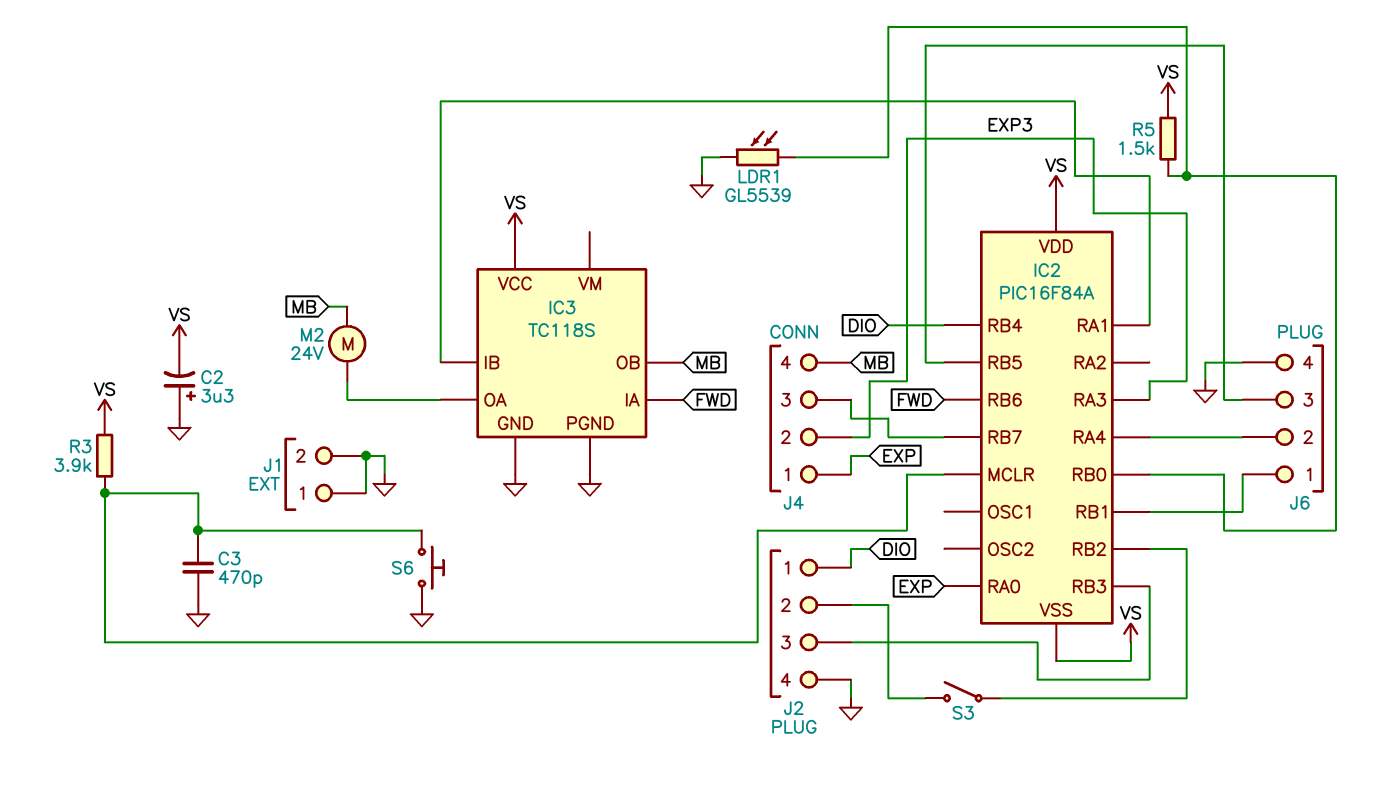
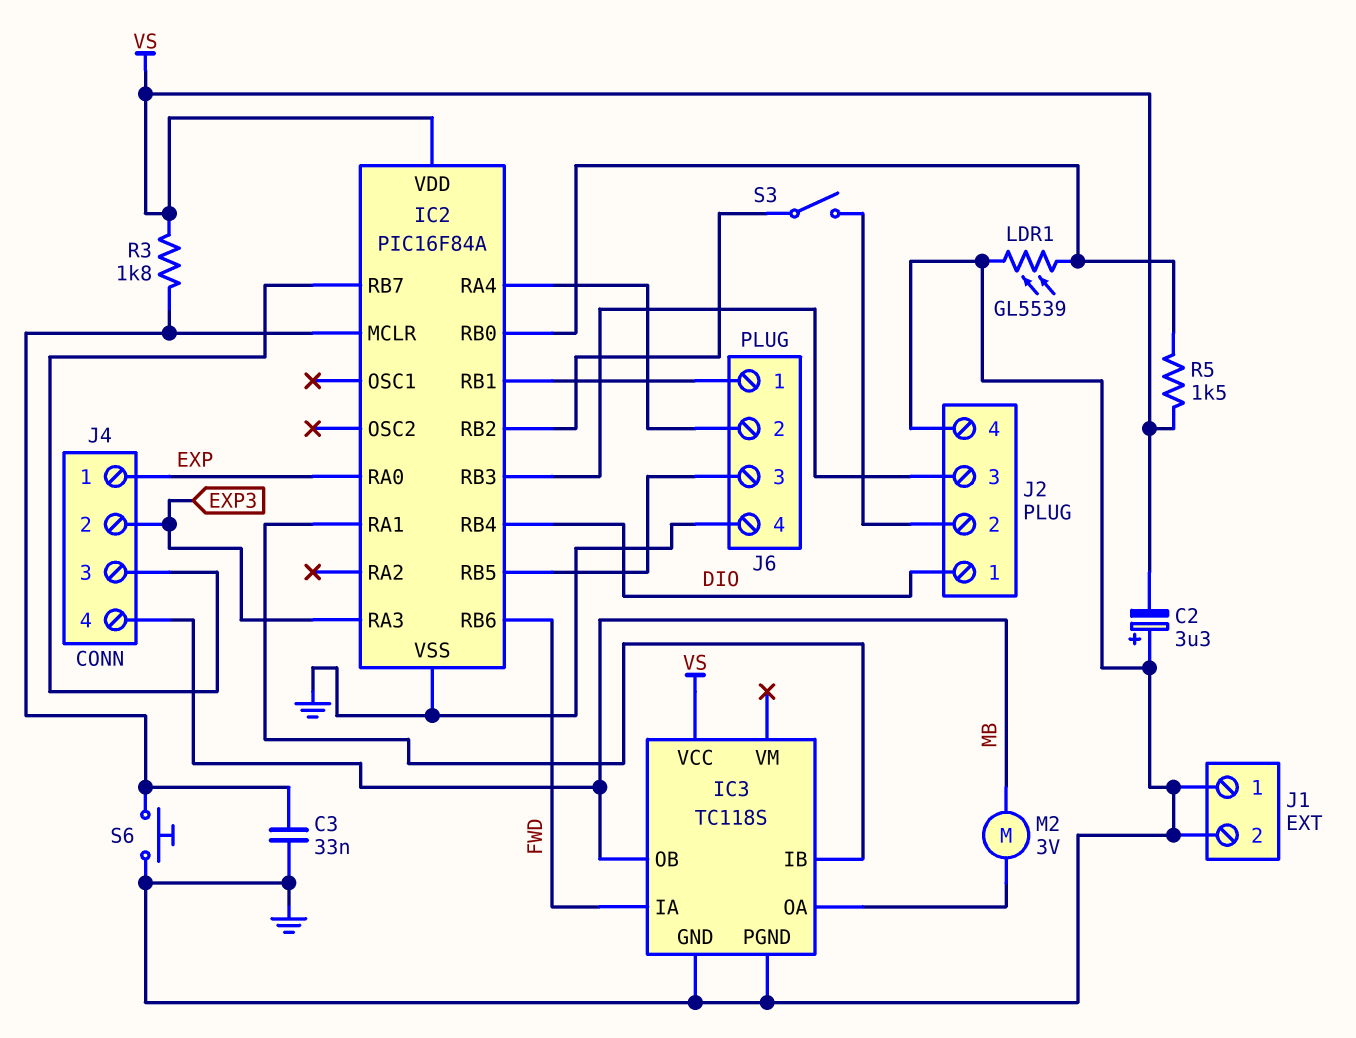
C3: 470pF (GND, IC2/MCLR) -> 33nF (GND, IC2/MCLR)
IC2 pin VSS: VS -> GND
M2: motor 24V (IC3/OA, MB) -> motor 3V (IC3/OA, MB)
R3: 3.9k (IC2/MCLR, VS) -> 1.8k (IC2/MCLR, VS)

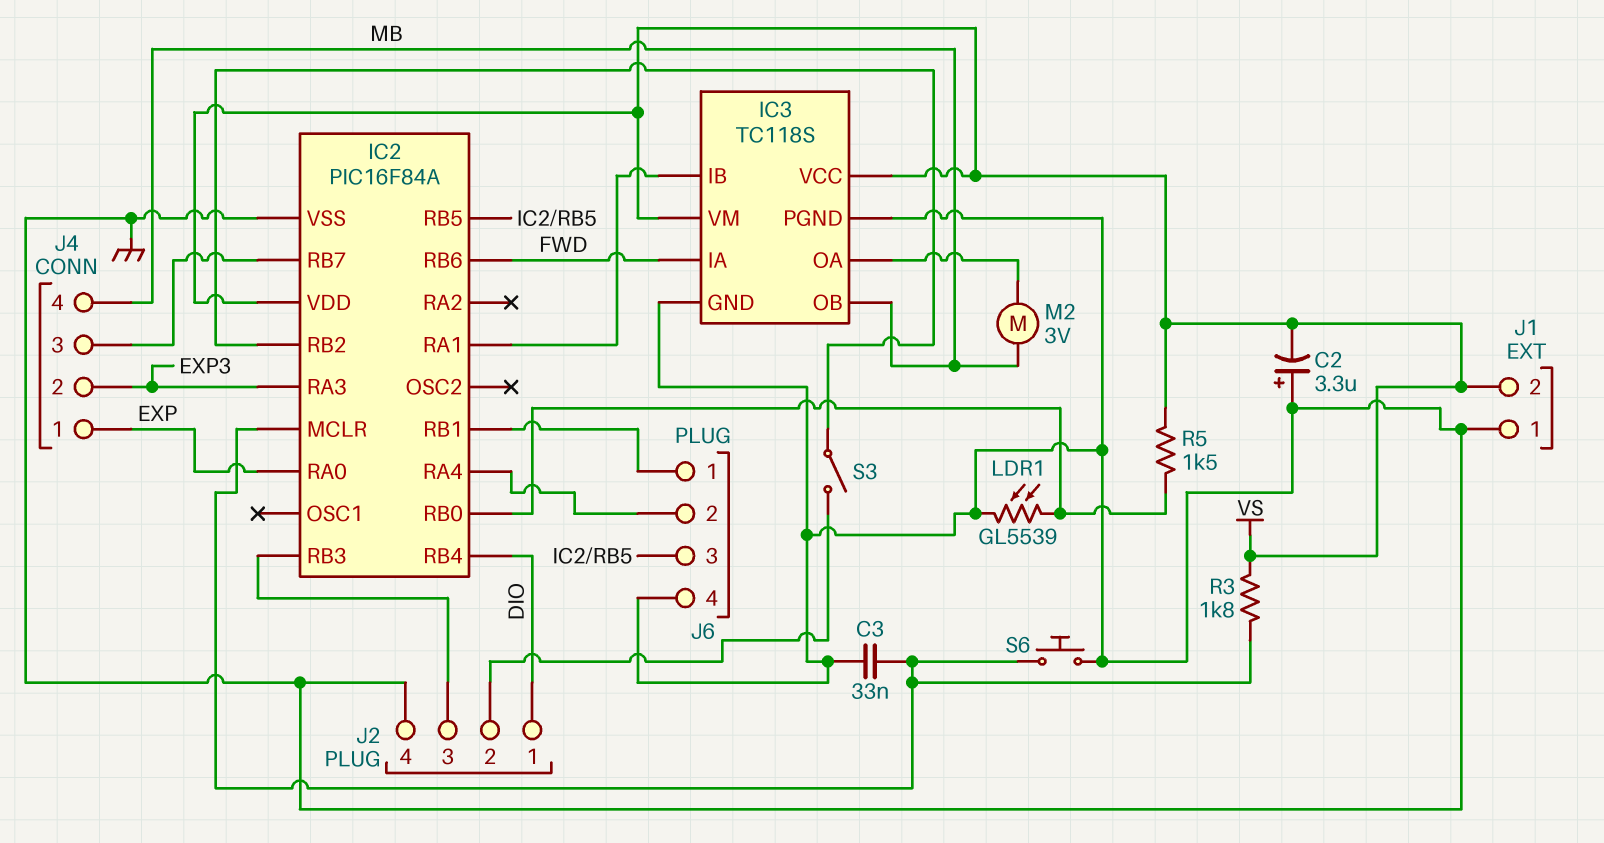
IC3 pin VM: none -> VS
J1 pin 2: GND -> VS

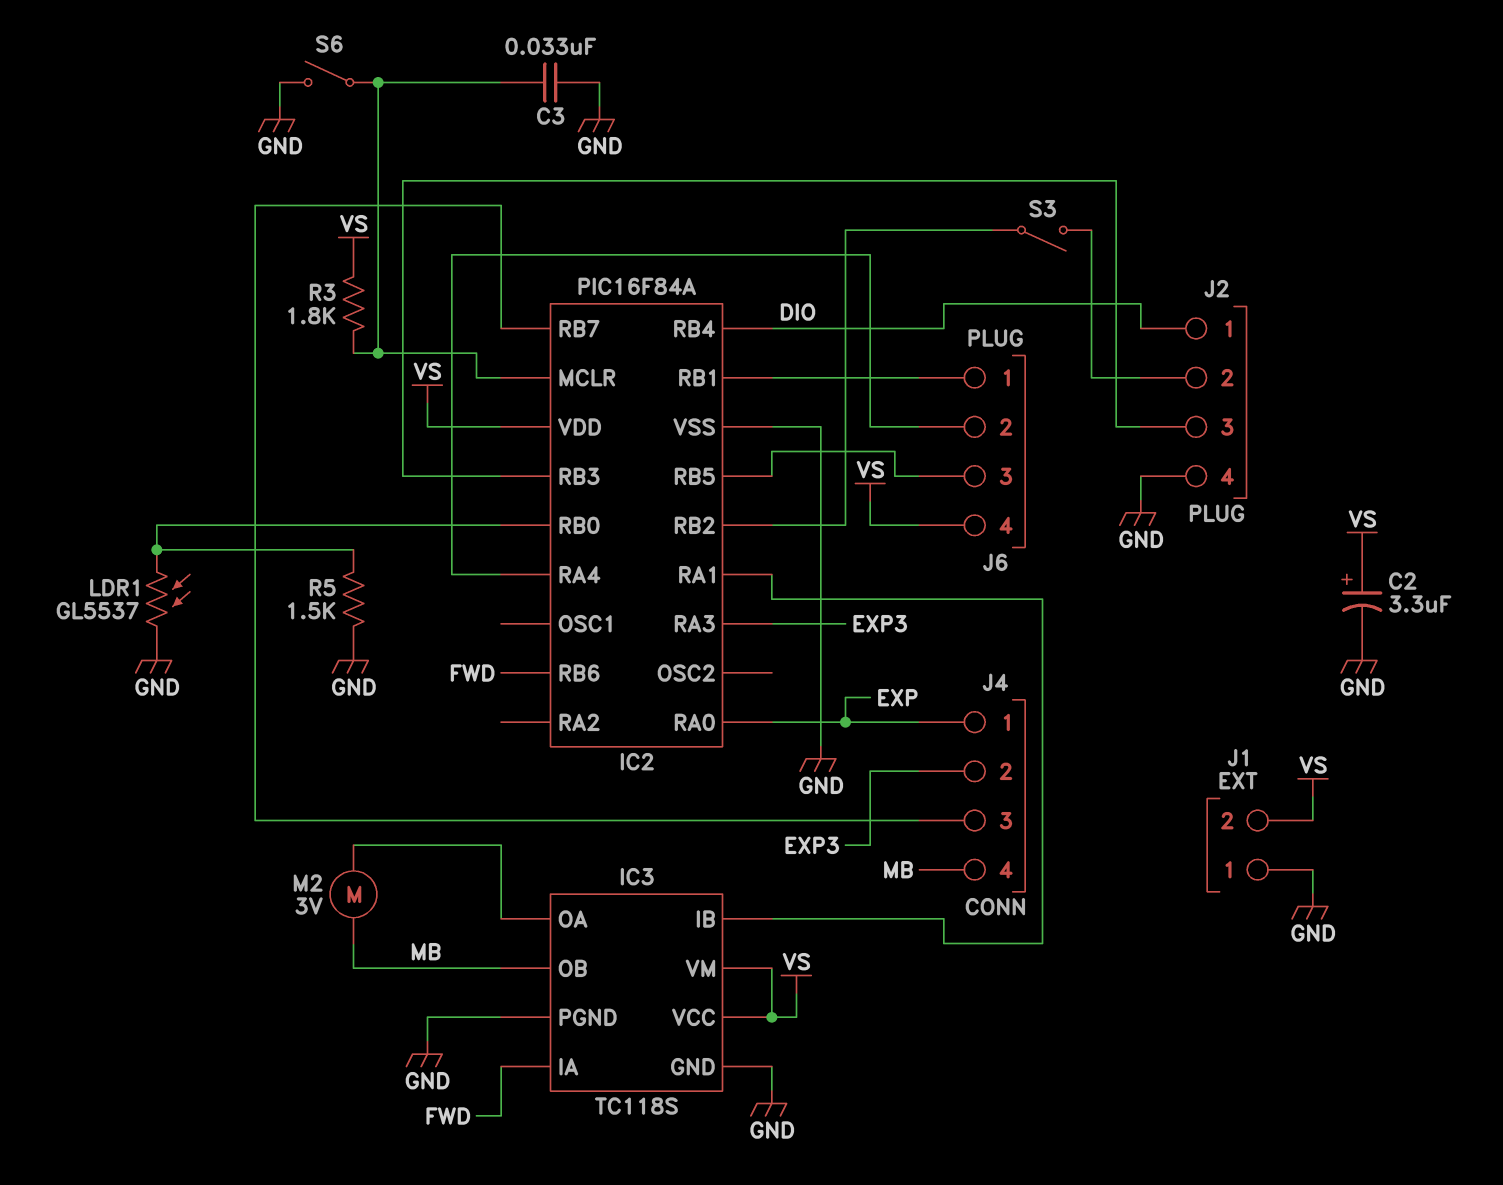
C2: 3.3uF (plus GND, minus VS) -> 3.3uF (plus VS, minus GND)
J6 pin 4: GND -> VS
LDR1: GL5539 (GND, IC2/RB0) -> GL5537 (GND, IC2/RB0)
R5: 1.5k (IC2/RB0, VS) -> 1.5k (GND, IC2/RB0)
S6: button (GND, IC2/MCLR) -> switch (GND, IC2/MCLR)

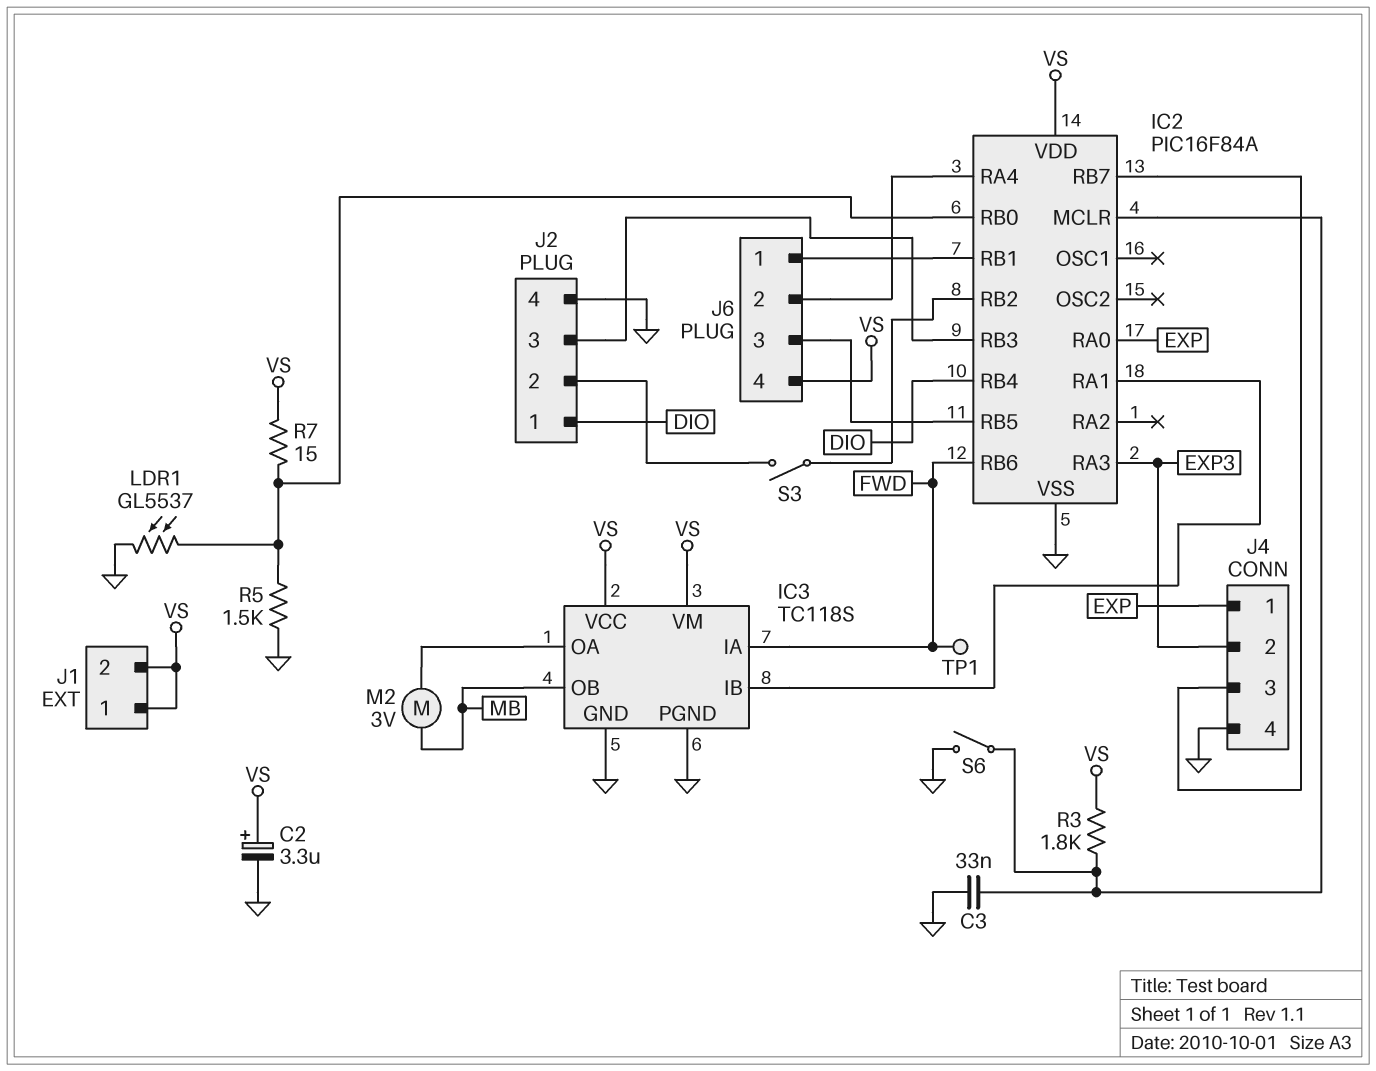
J1 pin 1: GND -> VS
J4 pin 4: MB -> GND
R7: none -> 15 (IC2/RB0, VS)
TP1: none -> test point (FWD)

